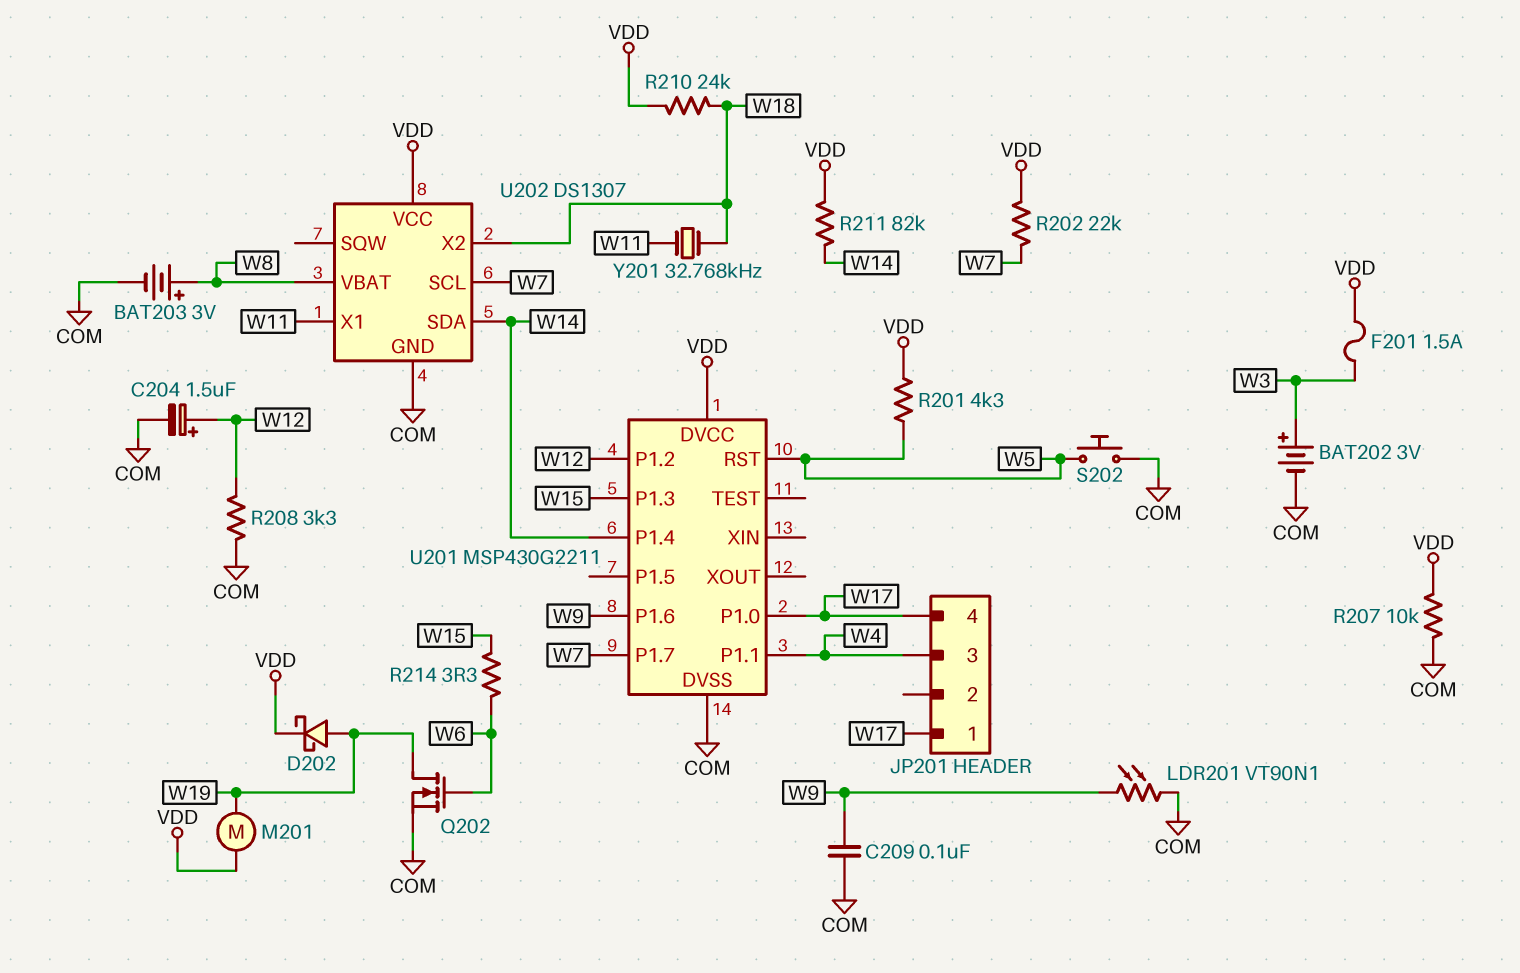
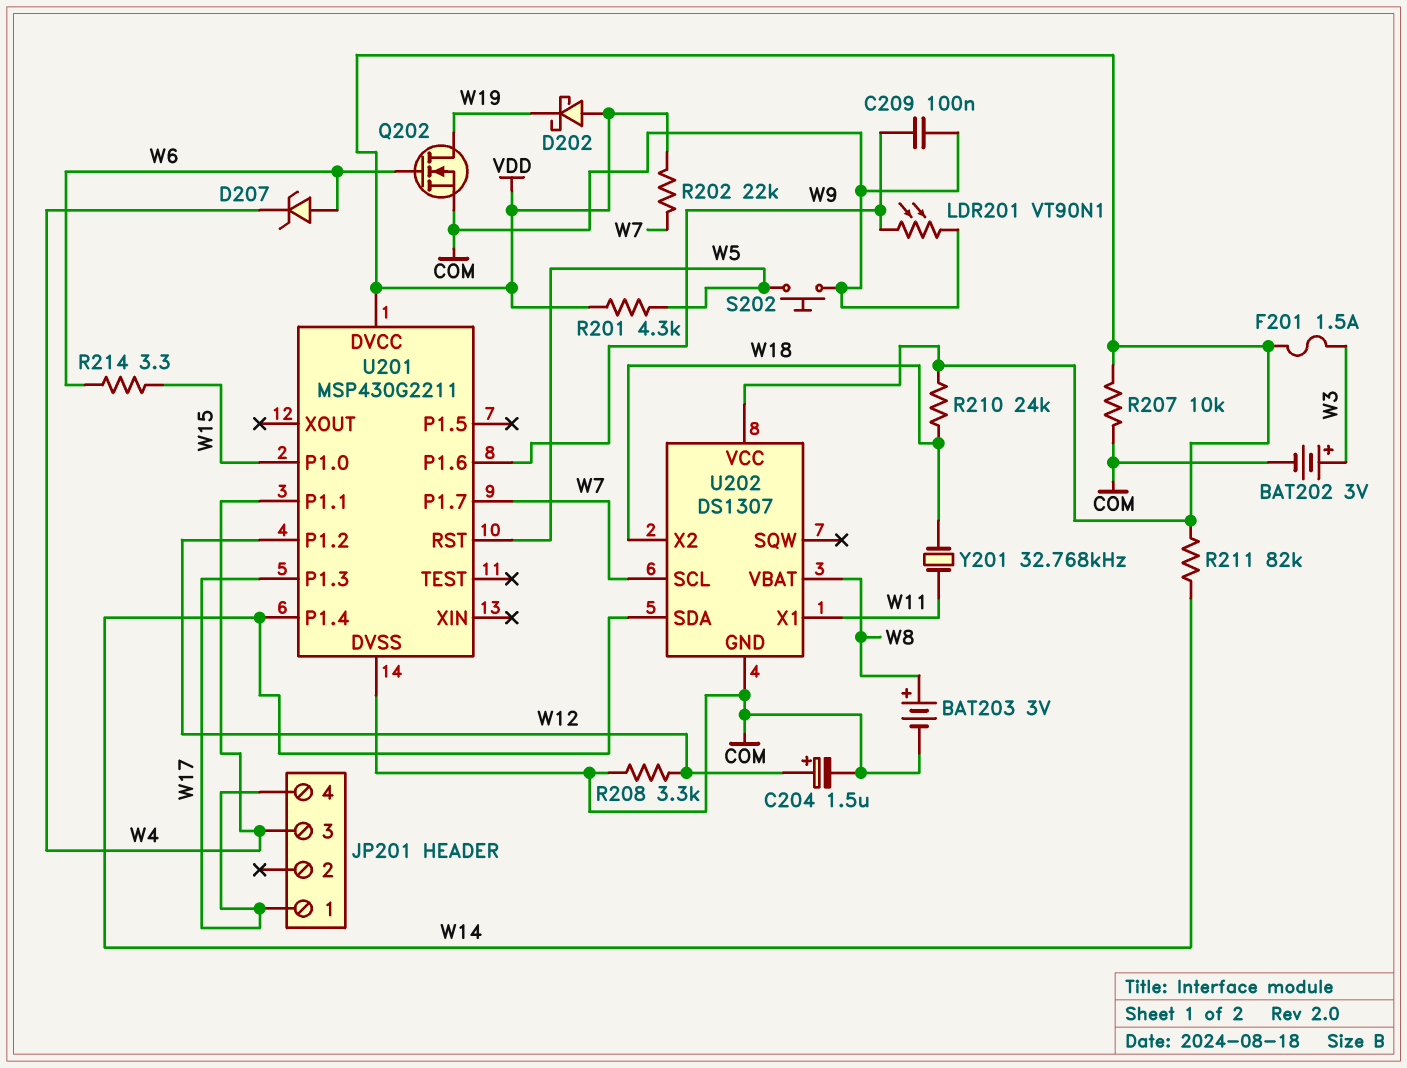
D202: schottky (A W19, K VDD) -> schottky (A VDD, K W19)
D207: none -> zener (A W6, K W4)
M201: motor (VDD, W19) -> none
U201 pin P1.0: W17 -> W15
U201 pin P1.3: W15 -> W17

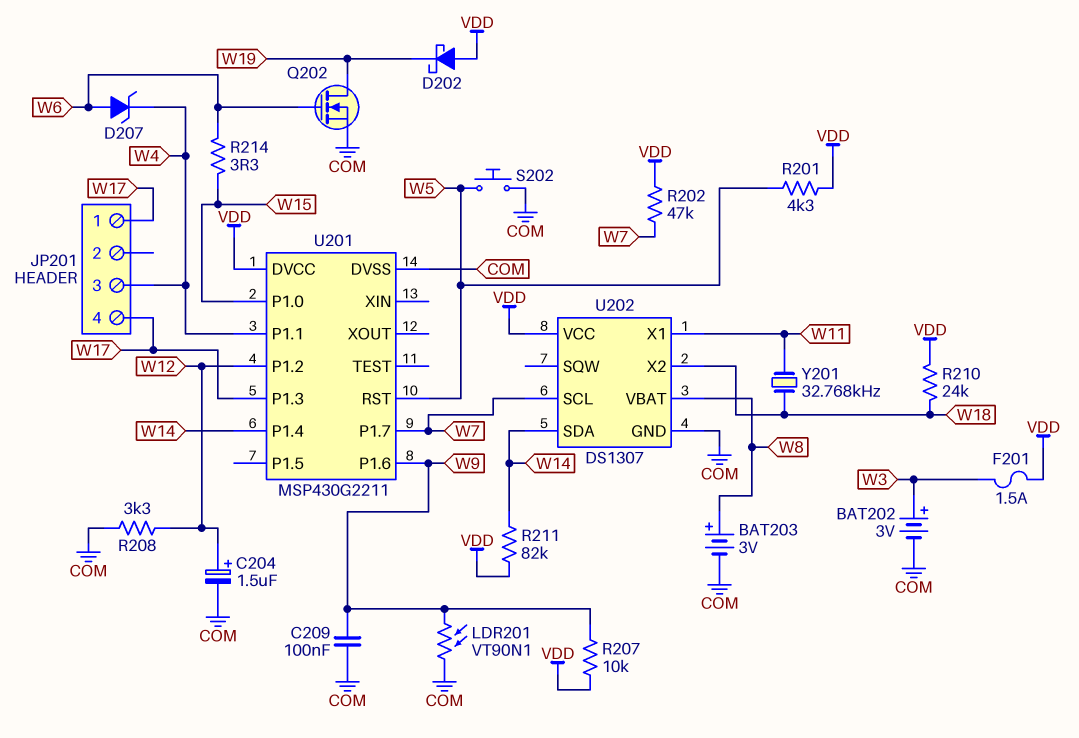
R202: 22k (VDD, W7) -> 47k (VDD, W7)
R207: 10k (COM, VDD) -> 10k (VDD, W9)

